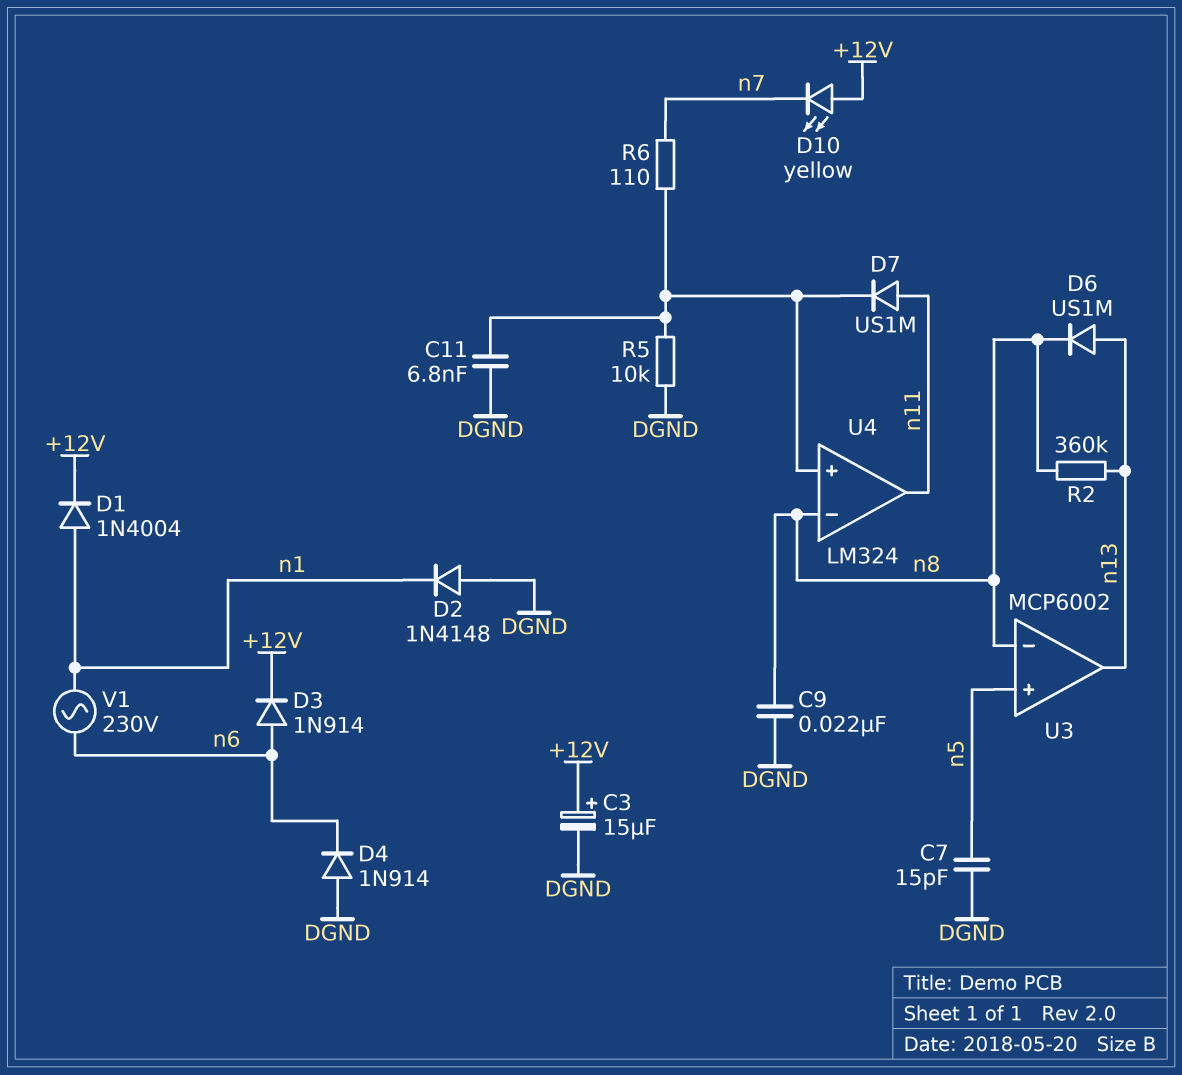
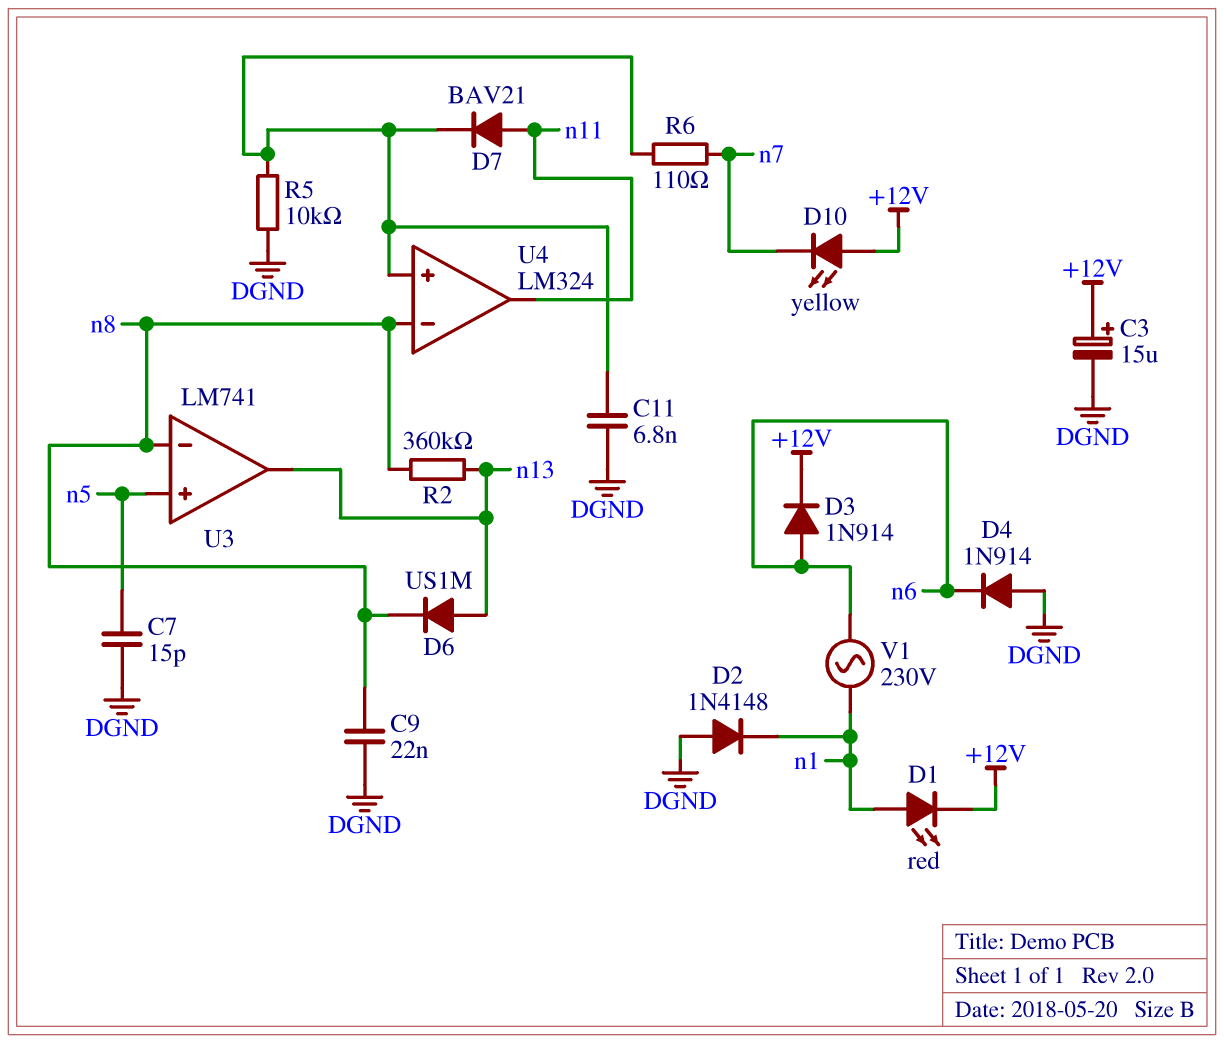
D1: diode 1N4004 (A n1, K +12V) -> LED red (A n1, K +12V)
D7: diode US1M (A n11, K U4/in+) -> diode BAV21 (A n11, K U4/in+)
U3: MCP6002 -> LM741

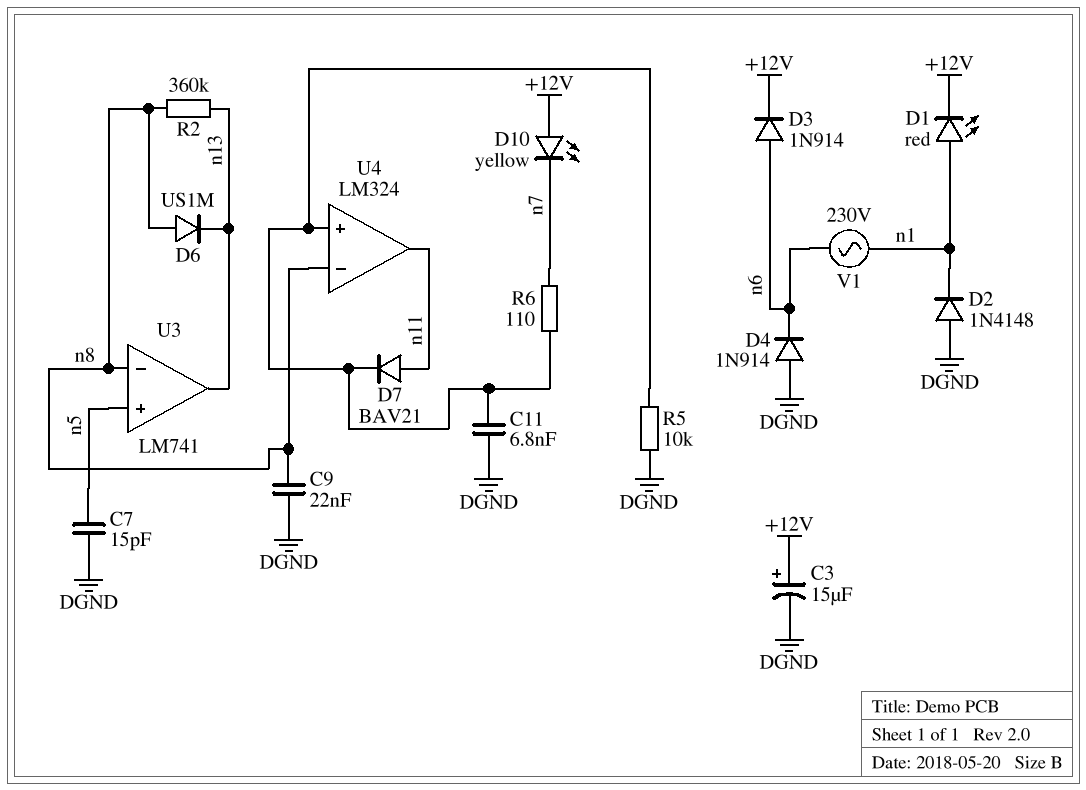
D6: diode US1M (A n13, K n8) -> diode US1M (A n8, K n13)

